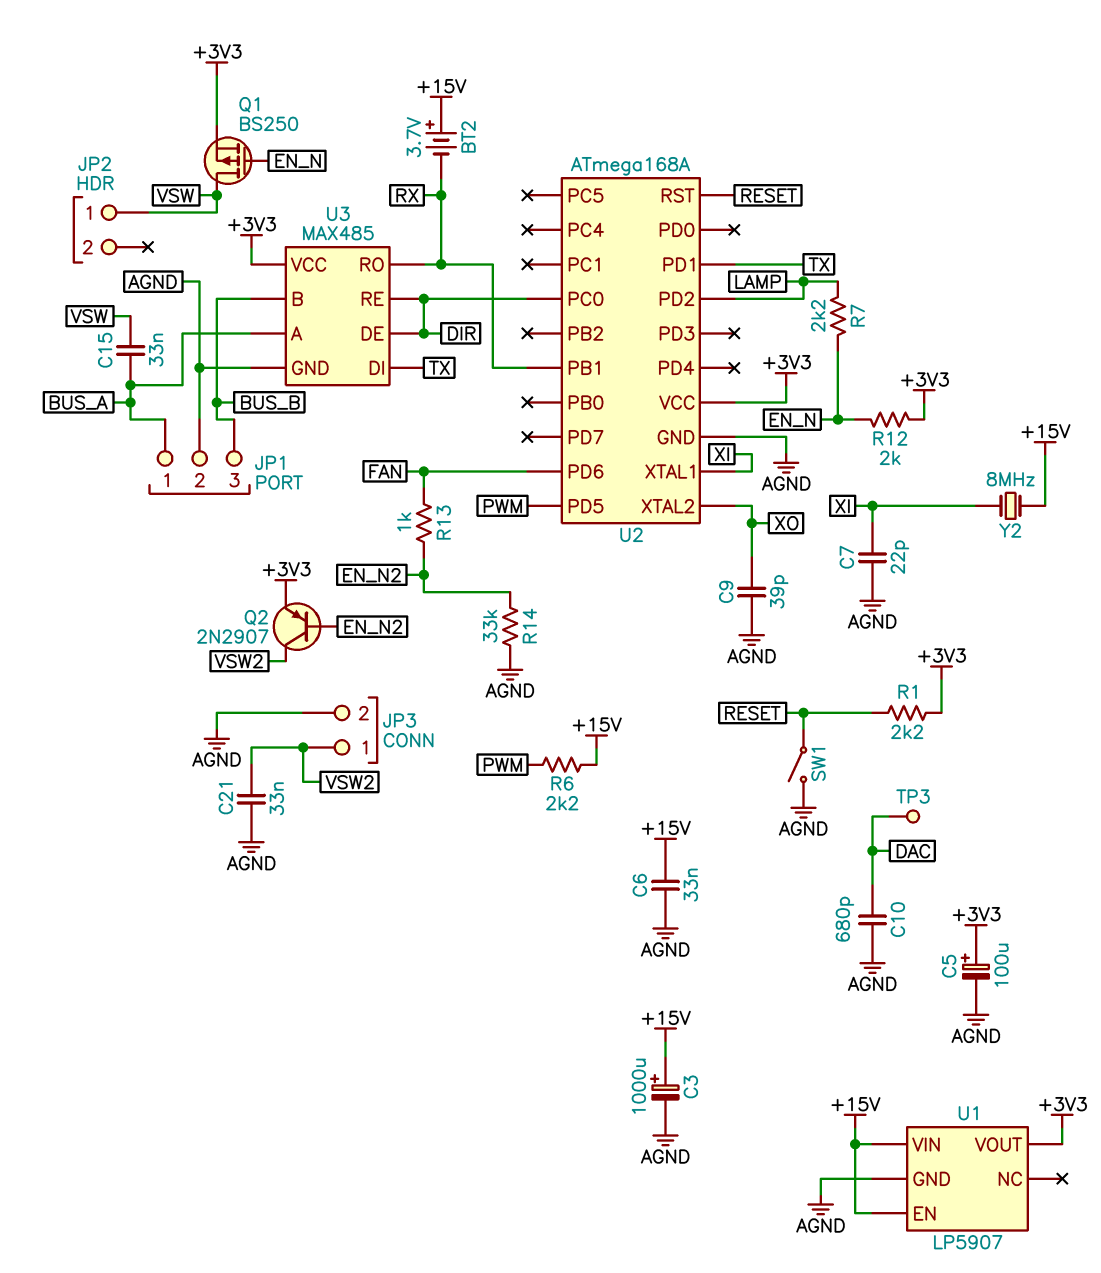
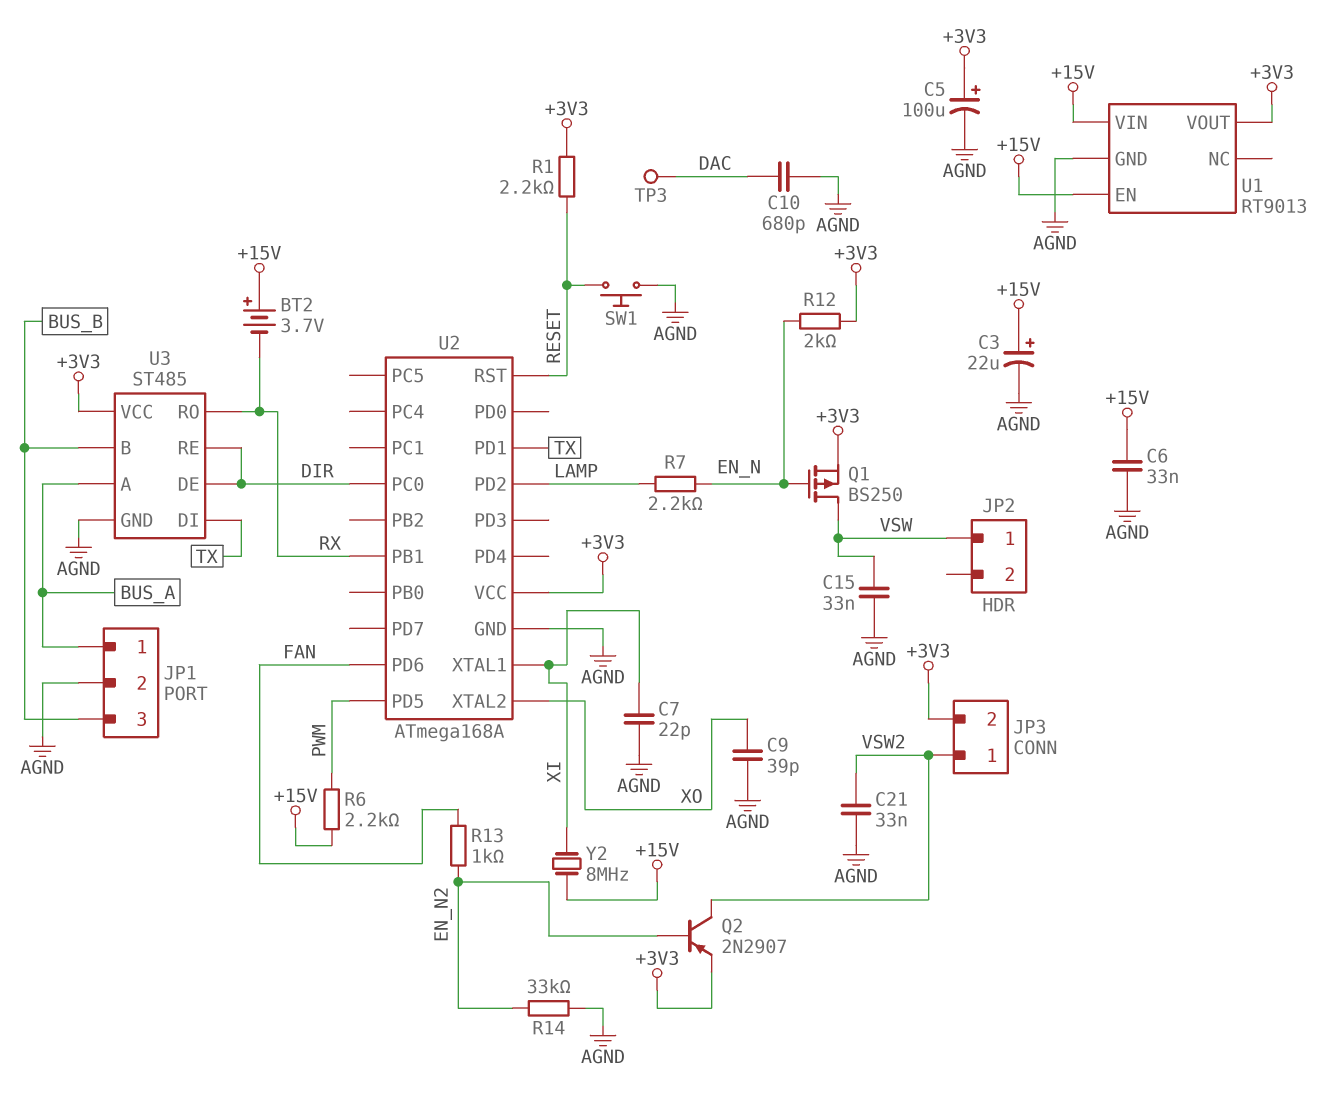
C3: 1000uF (plus +15V, minus AGND) -> 22uF (plus +15V, minus AGND)
C15: 33nF (BUS_A, VSW) -> 33nF (AGND, VSW)
JP3 pin 2: AGND -> +3V3
SW1: switch (AGND, RESET) -> button (AGND, RESET)
U1: LP5907 -> RT9013
U3: MAX485 -> ST485

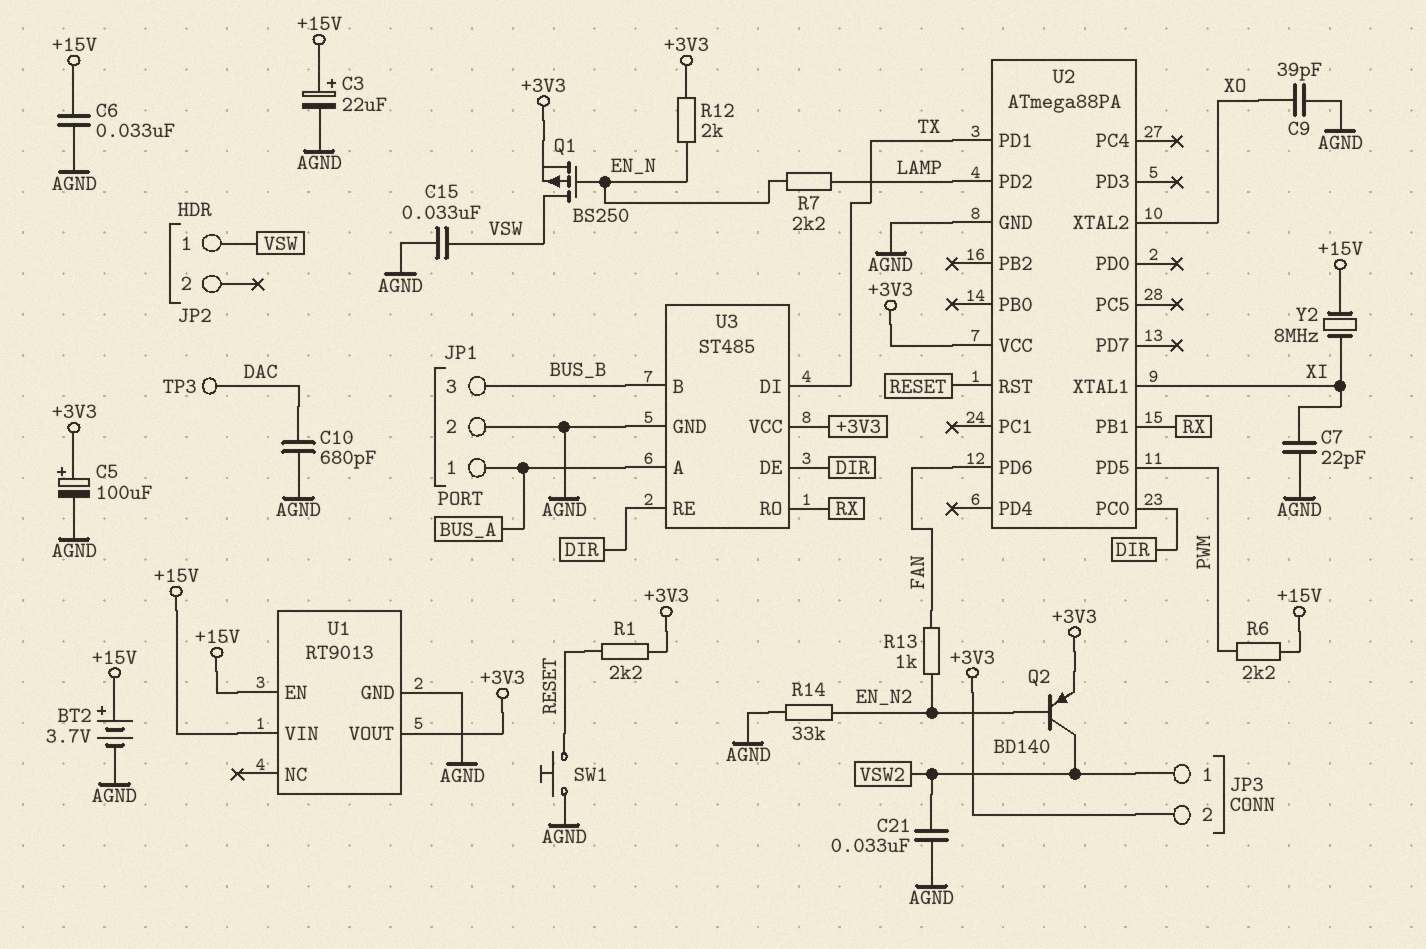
BT2: 3.7V (plus +15V, minus RX) -> 3.7V (plus +15V, minus AGND)
Q2: PNP 2N2907 (B EN_N2, C VSW2, E +3V3) -> PNP BD140 (B EN_N2, C VSW2, E +3V3)
U2: ATmega168A -> ATmega88PA

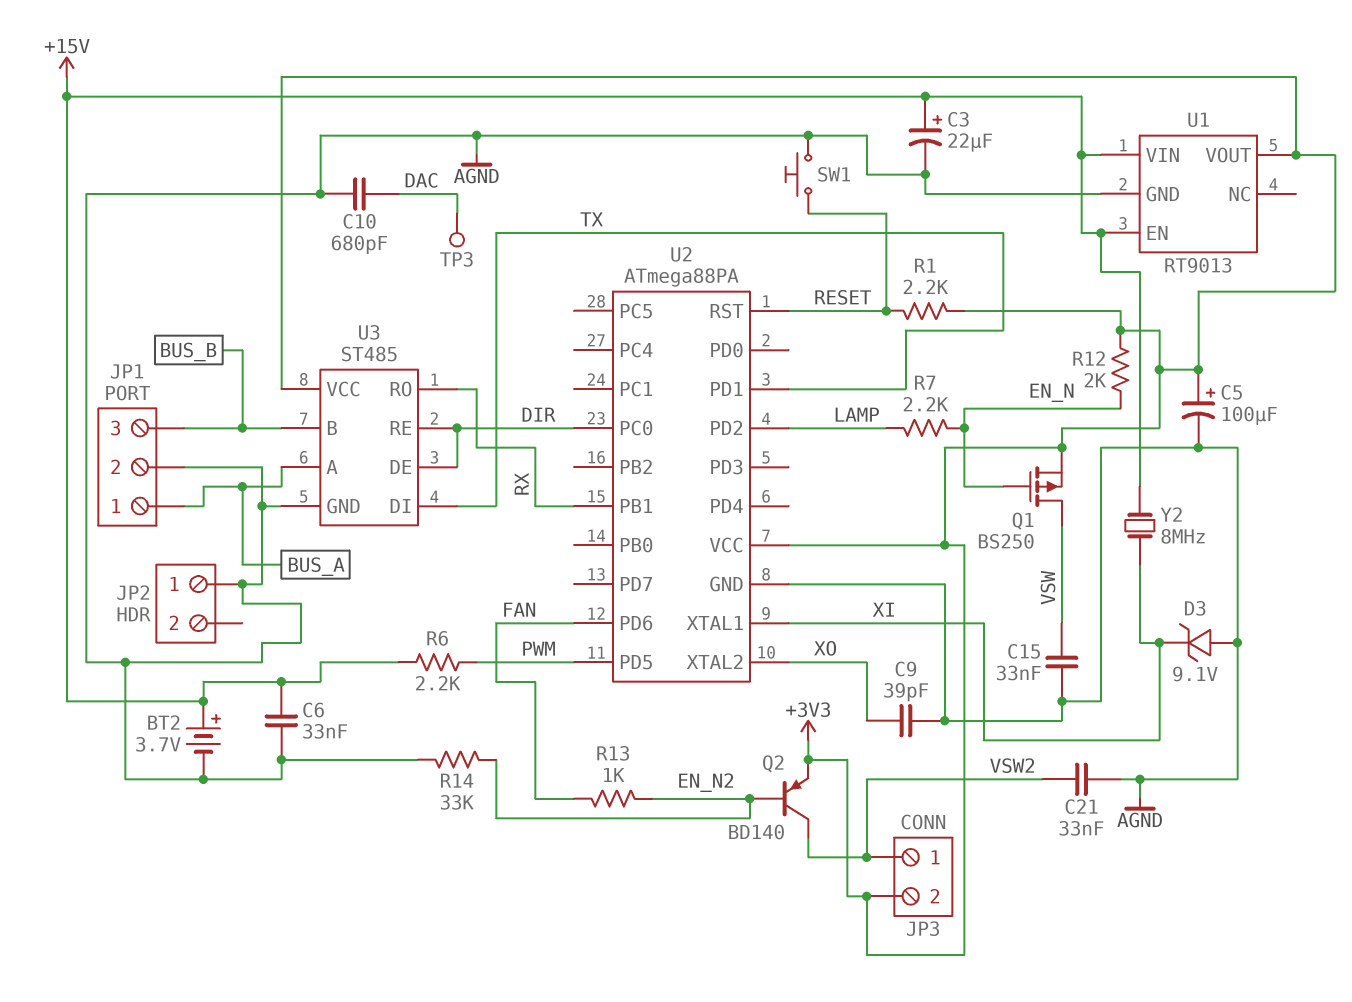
C7: 22pF (AGND, XI) -> none
D3: none -> zener 9.1V (A AGND, K XI)
JP2 pin 1: VSW -> AGND

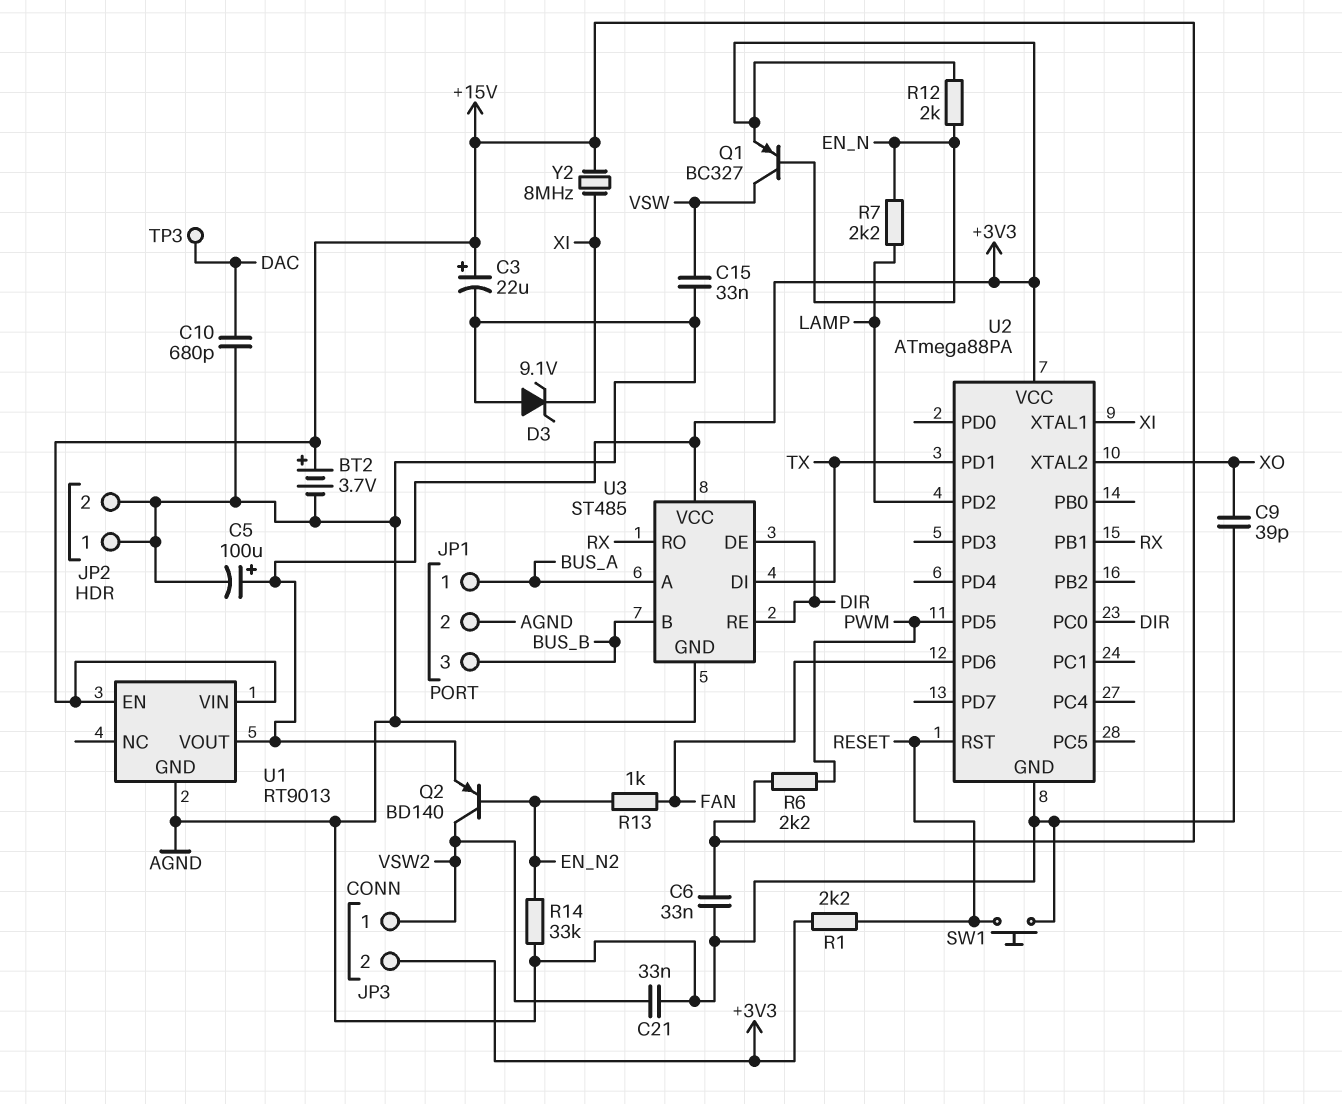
JP2 pin 2: none -> AGND
Q1: PMOS BS250 (G EN_N, D VSW, S +3V3) -> PNP BC327 (B EN_N, C VSW, E +3V3)

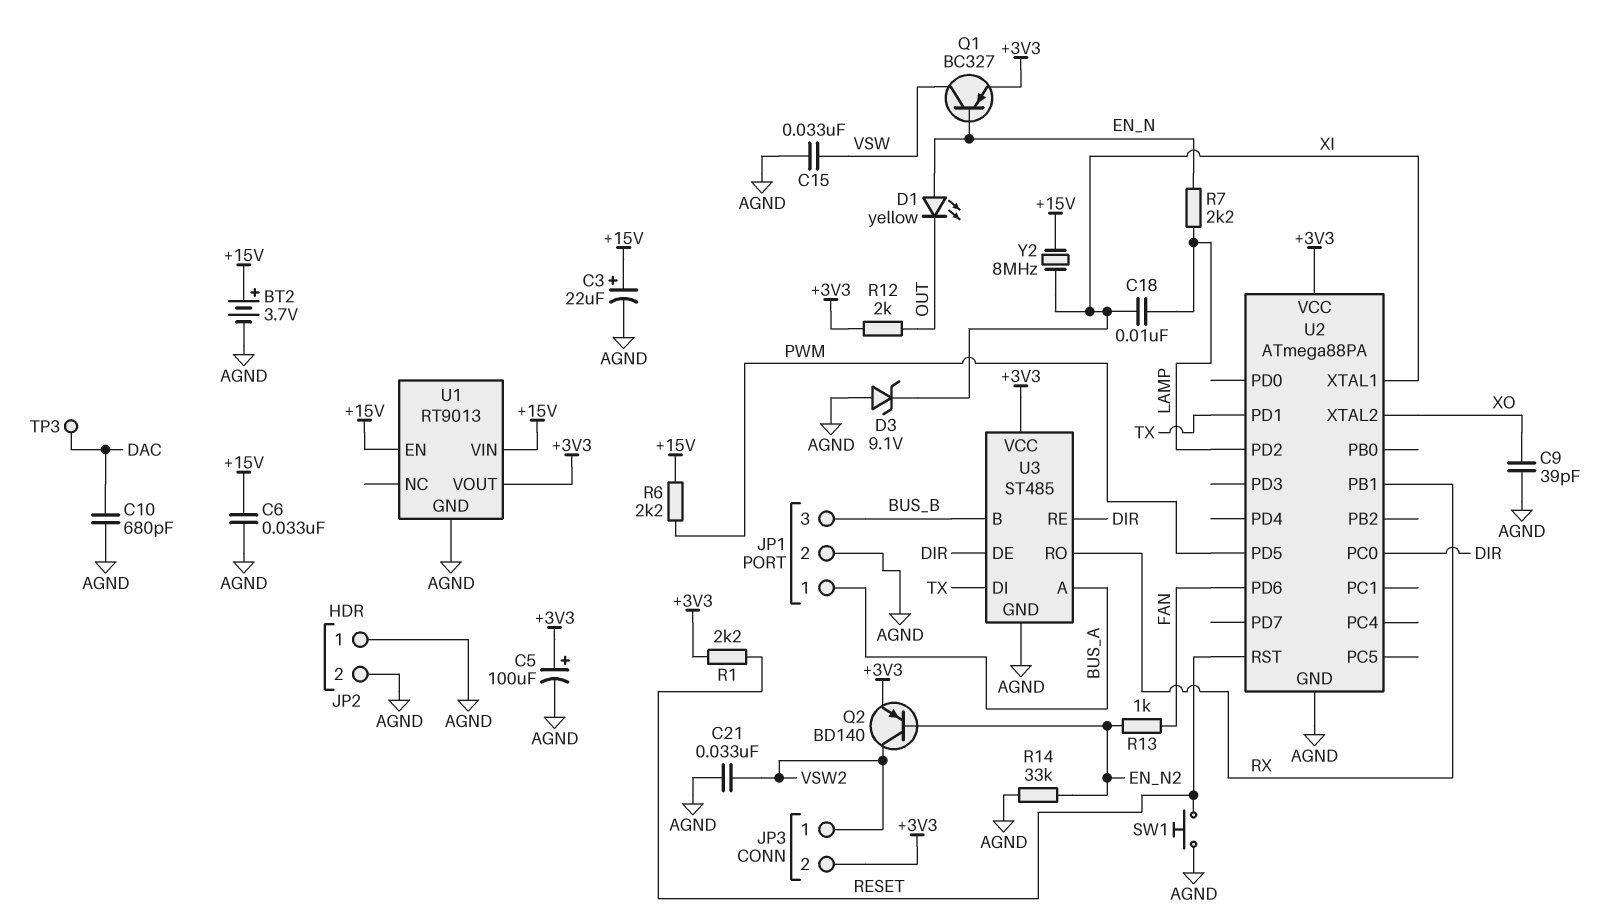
C18: none -> 10nF (LAMP, XI)
D1: none -> LED yellow (A EN_N, K OUT)
R12: 2k (+3V3, EN_N) -> 2k (+3V3, OUT)

